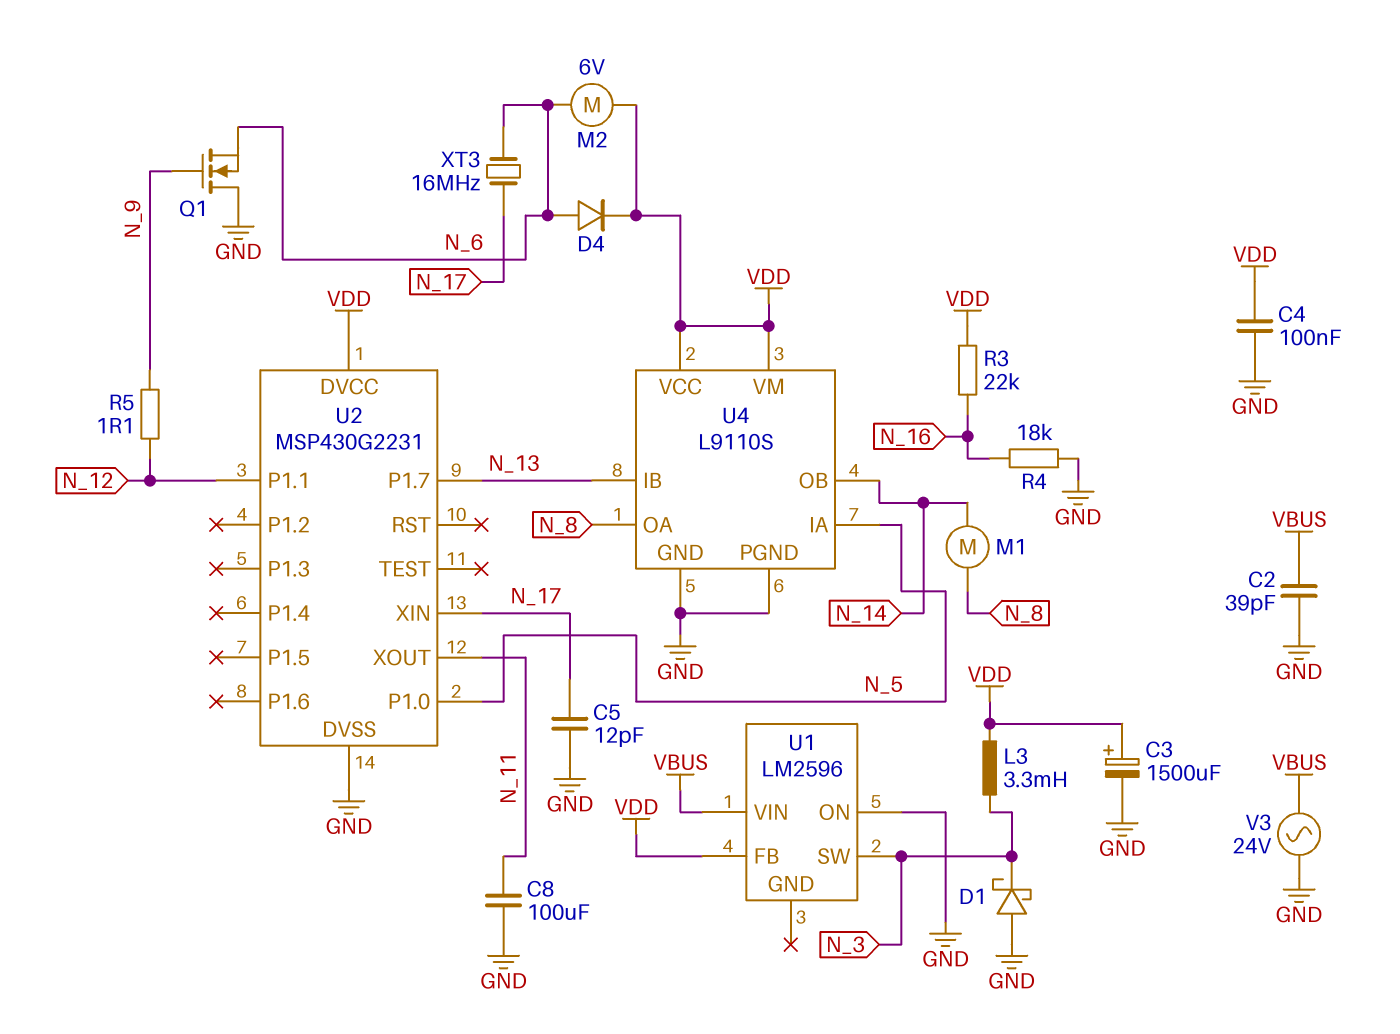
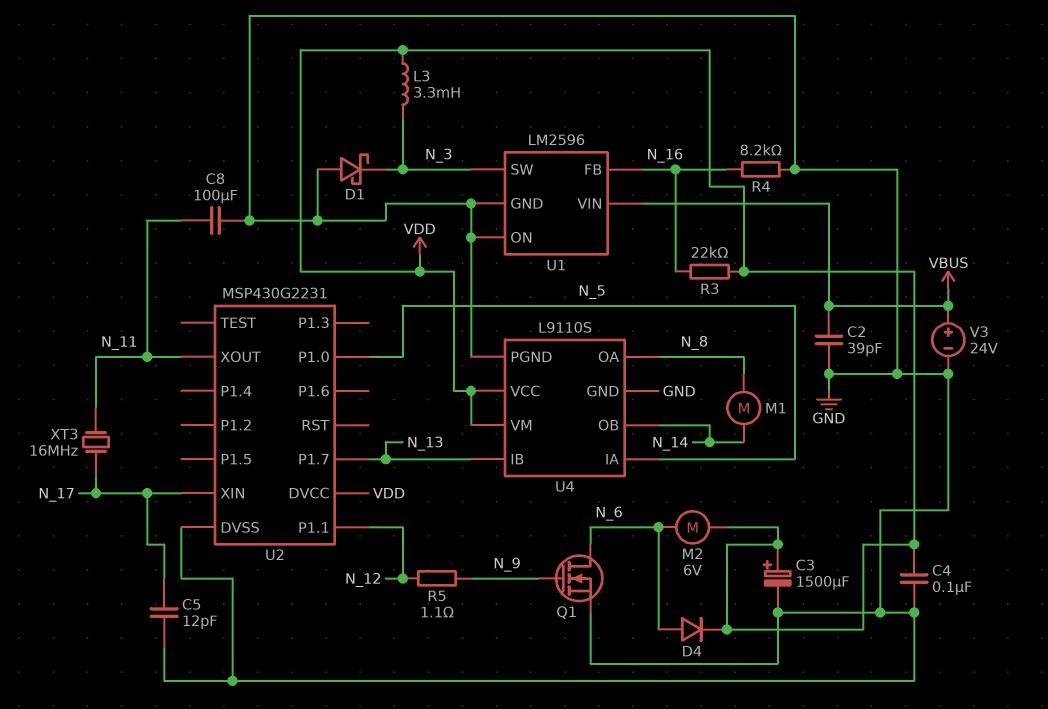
Q1: NMOS (G N_9, D GND, S N_6) -> NMOS (G N_9, D N_6, S GND)
R4: 18k (GND, N_16) -> 8.2k (GND, N_16)
U1 pin FB: VDD -> N_16
U1 pin GND: none -> GND
V3: AC 24V (GND, VBUS) -> 24V (plus VBUS, minus GND)
XT3: 16MHz (N_6, N_17) -> 16MHz (N_11, N_17)

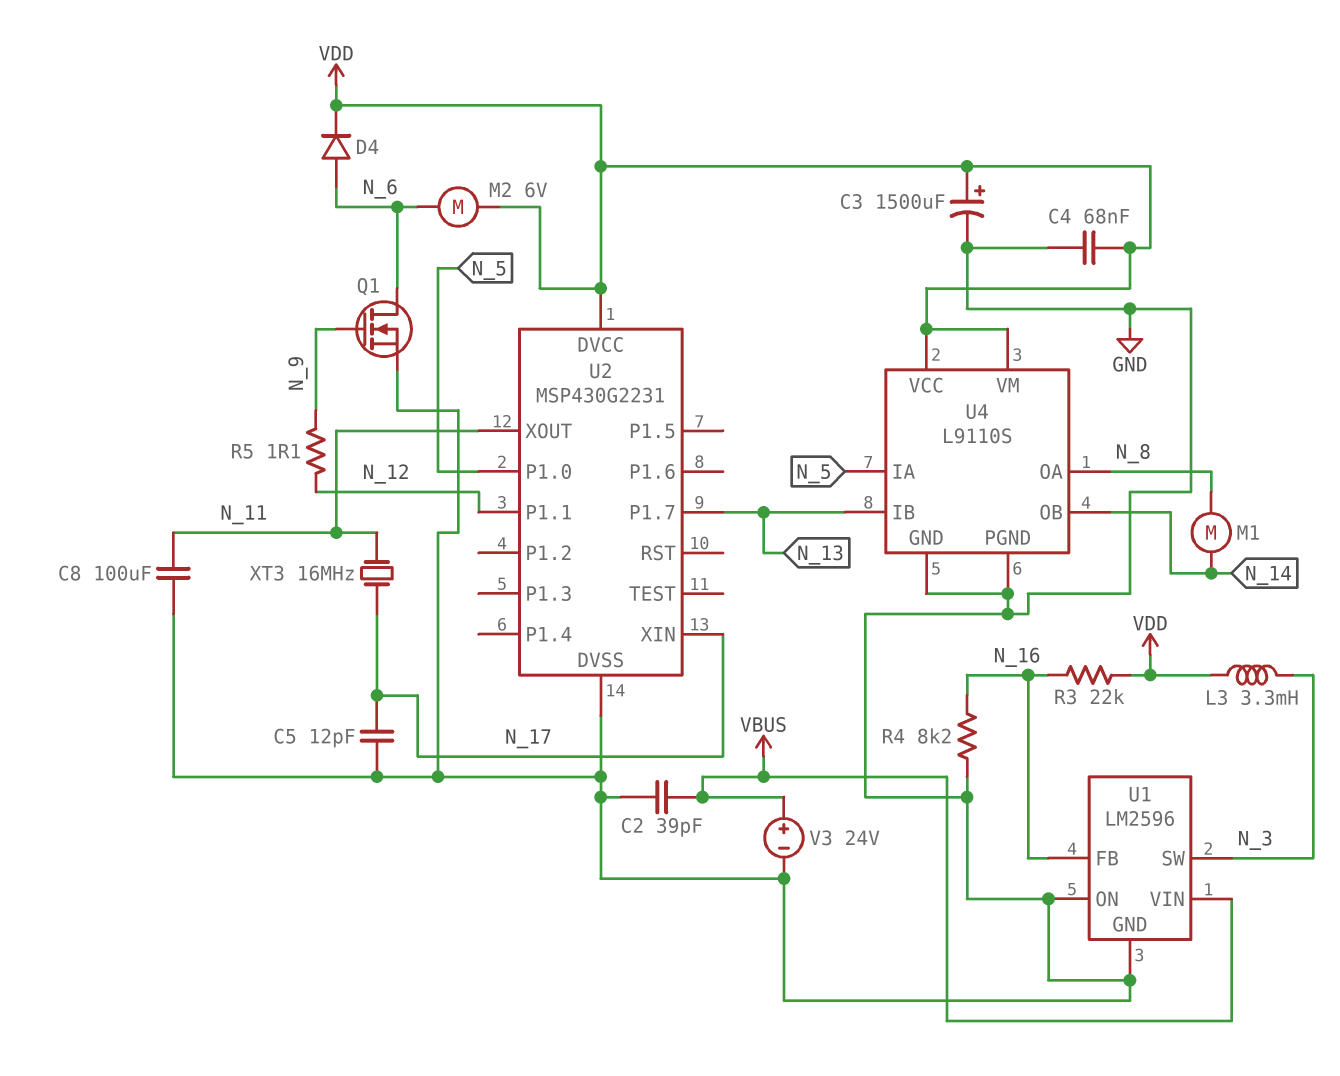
C4: 100nF (GND, VDD) -> 68nF (GND, VDD)
D1: schottky (A GND, K N_3) -> none

